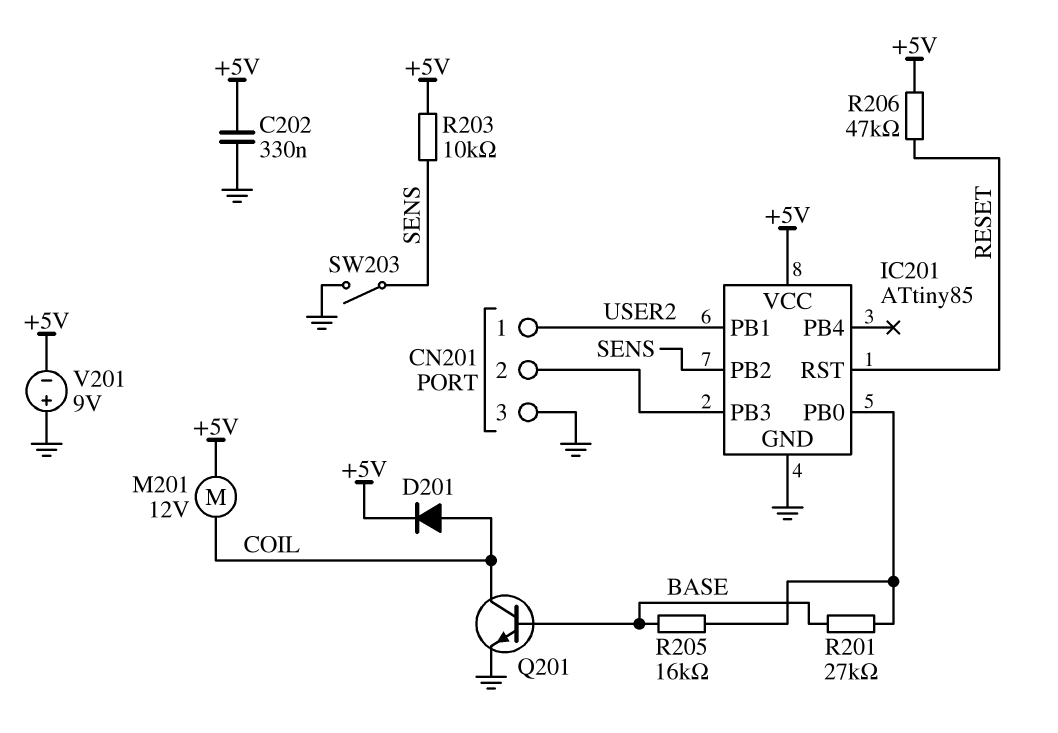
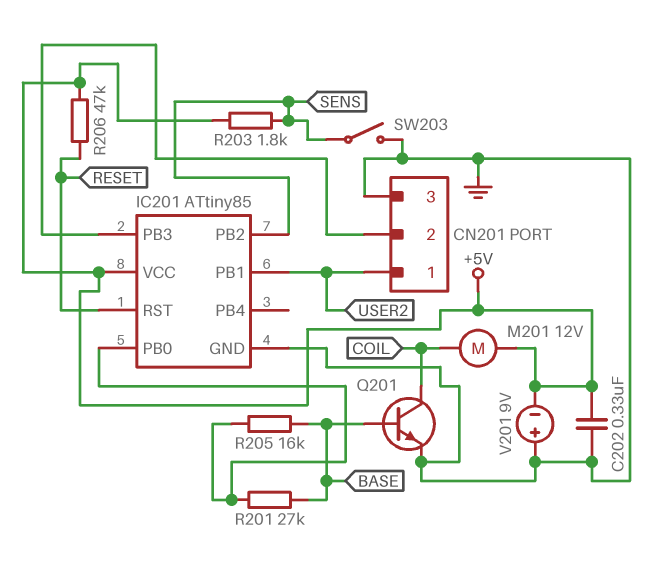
D201: diode (A COIL, K +5V) -> none
R203: 10k (+5V, SENS) -> 1.8k (+5V, SENS)

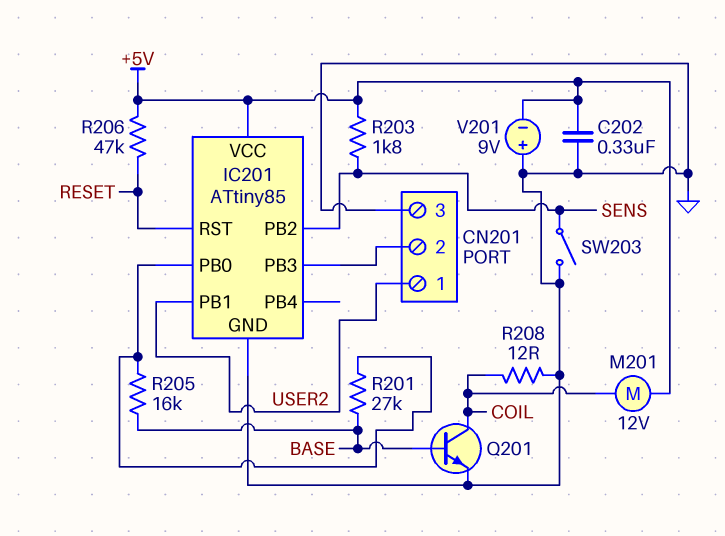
R208: none -> 12 (COIL, GND)

